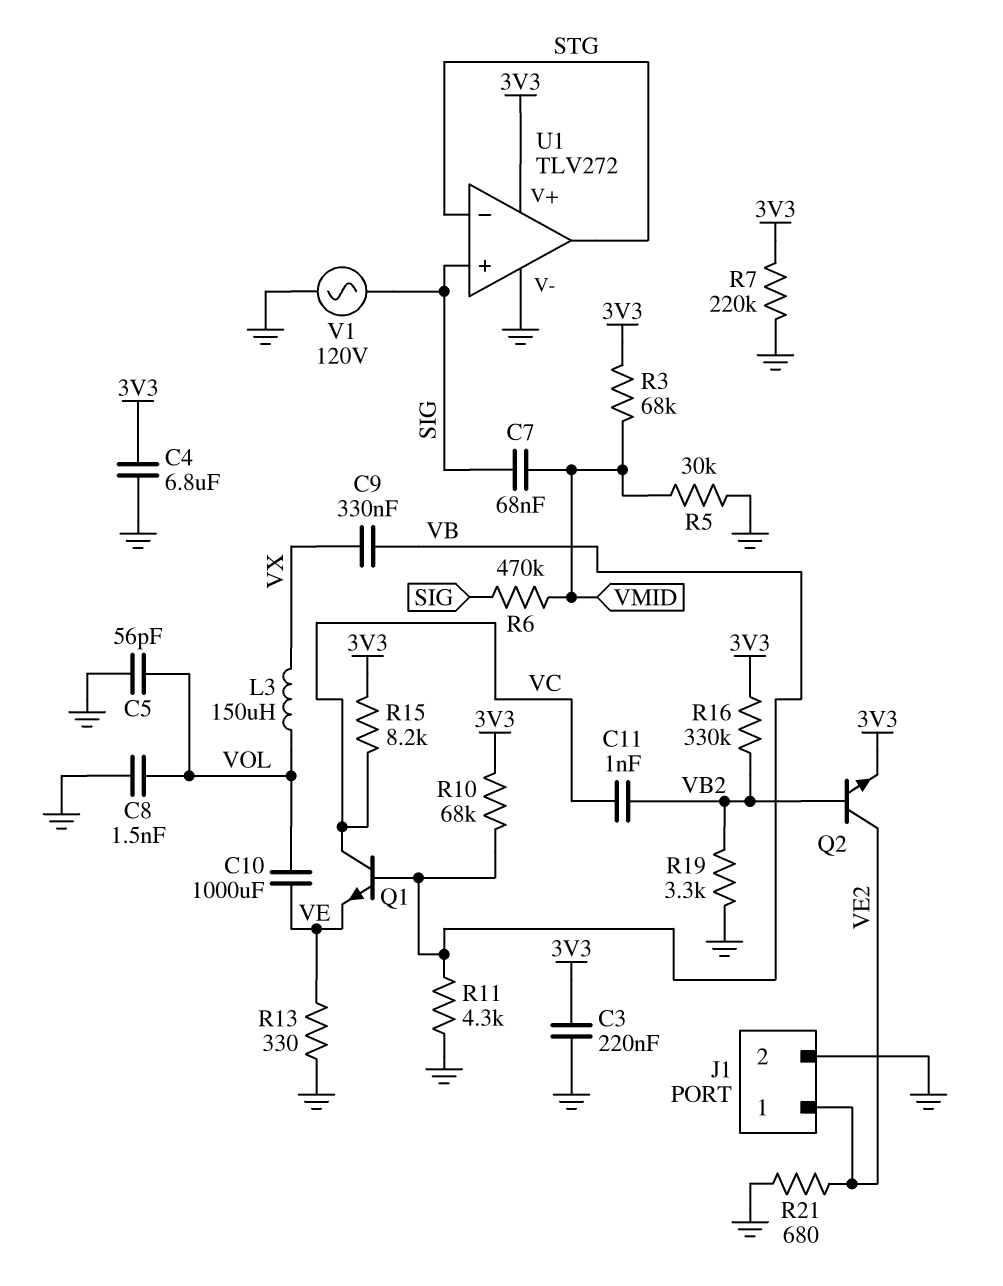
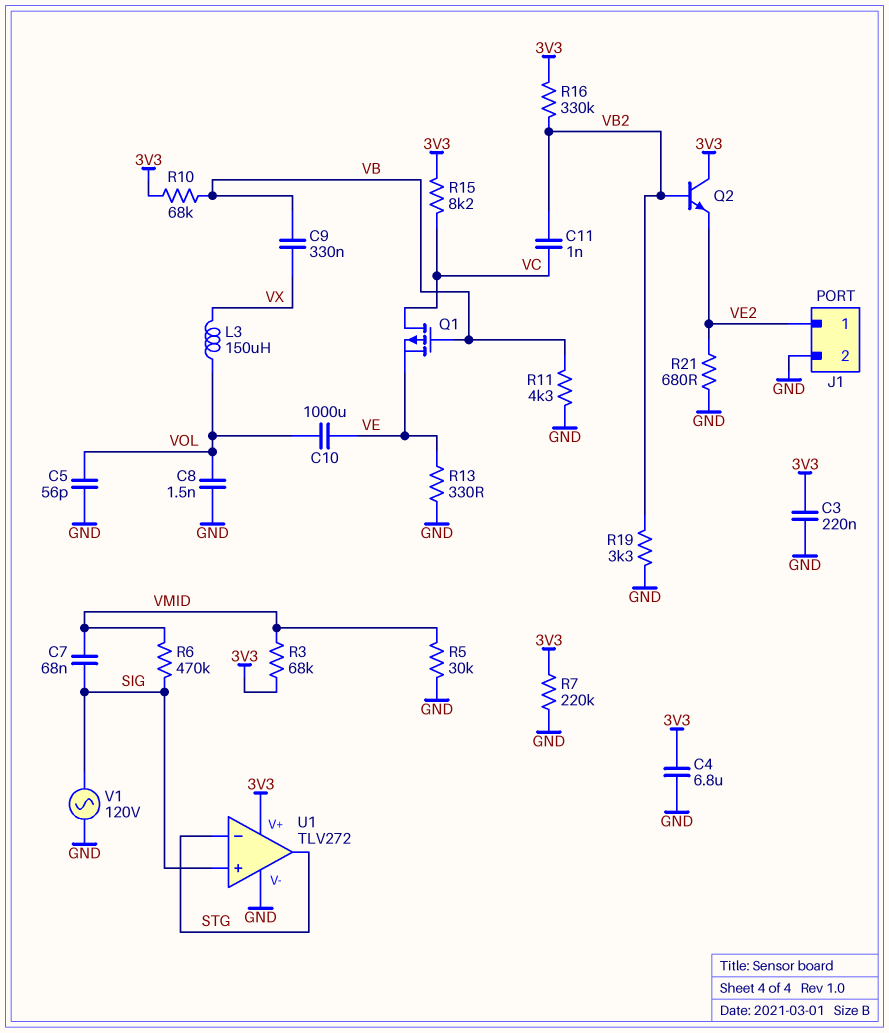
Q1: NPN (B VB, C VC, E VE) -> PMOS (G VB, D VC, S VE)
Q2: NPN (B VB2, C VE2, E 3V3) -> NPN (B VB2, C 3V3, E VE2)

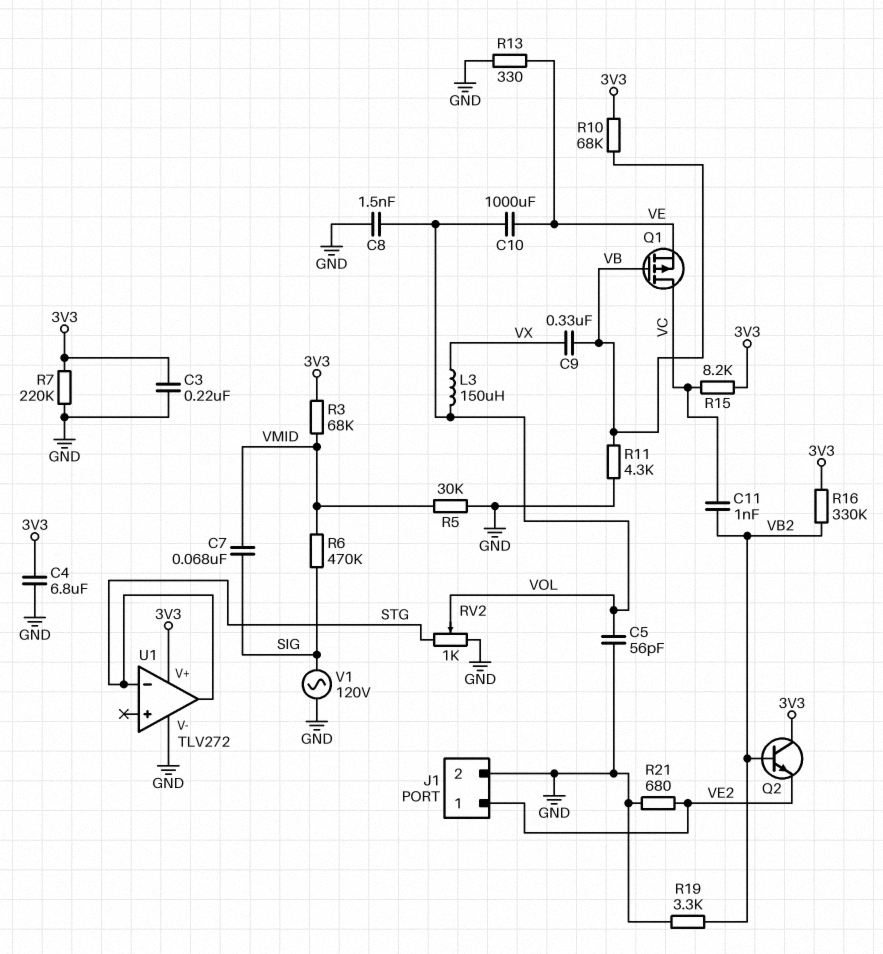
RV2: none -> 1k (GND, STG, wiper VOL)
U1 pin in+: SIG -> none

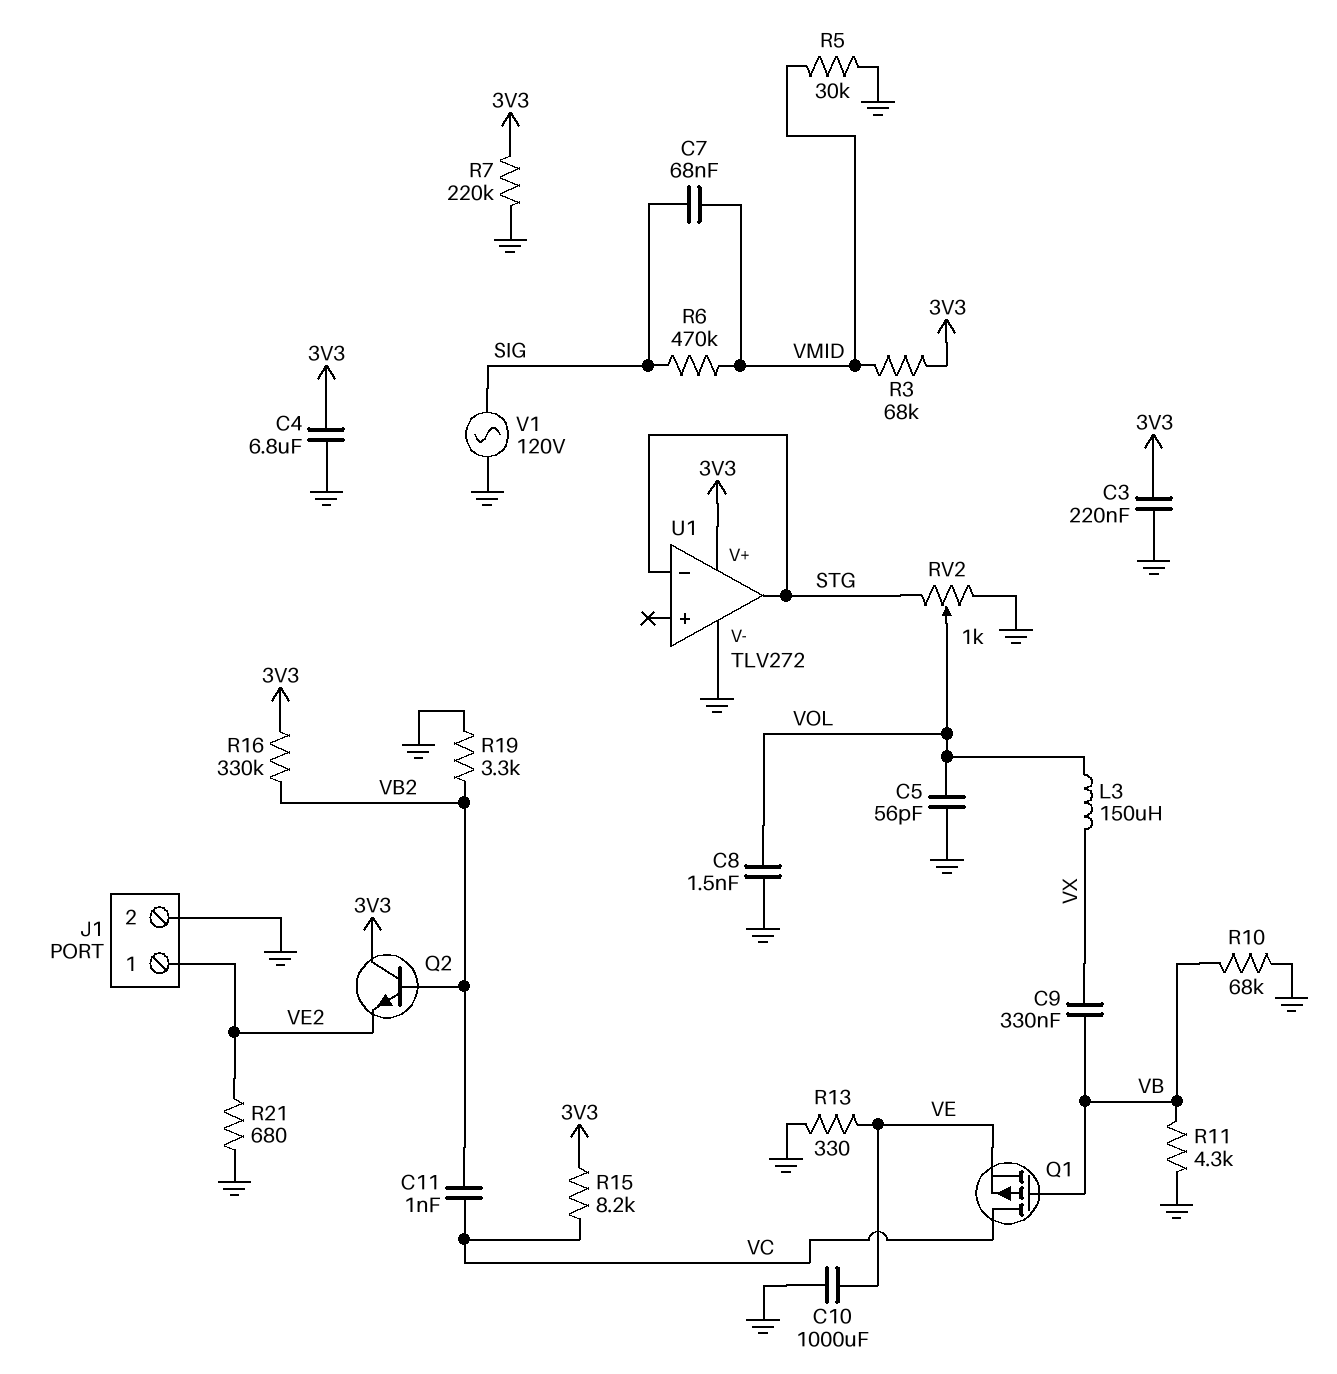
C10: 1000uF (VE, VOL) -> 1000uF (GND, VE)
R10: 68k (3V3, VB) -> 68k (GND, VB)

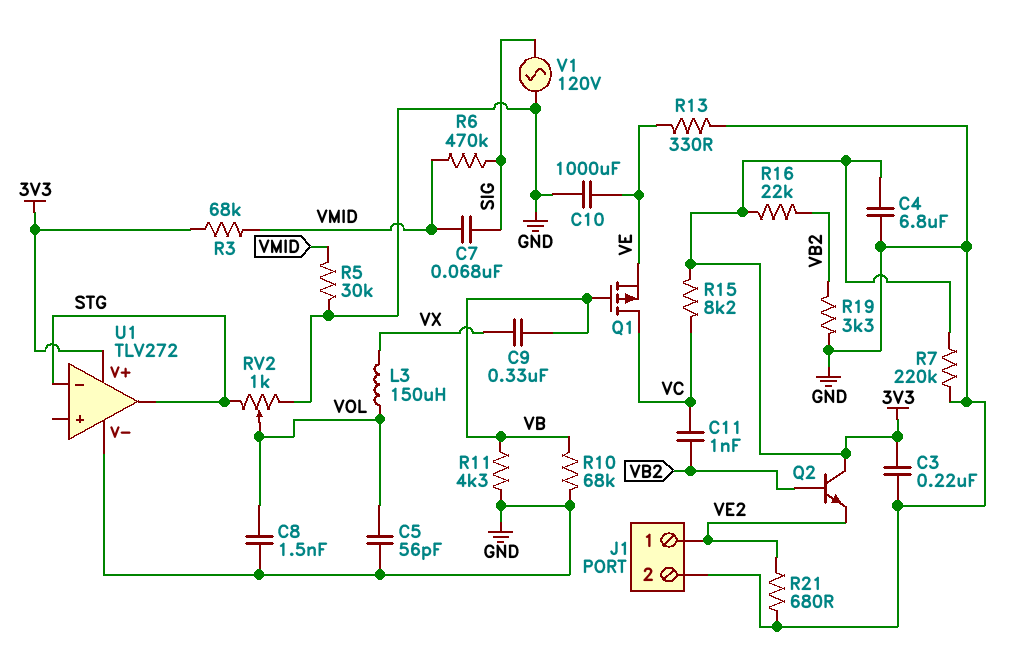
R16: 330k (3V3, VB2) -> 22k (3V3, VB2)

